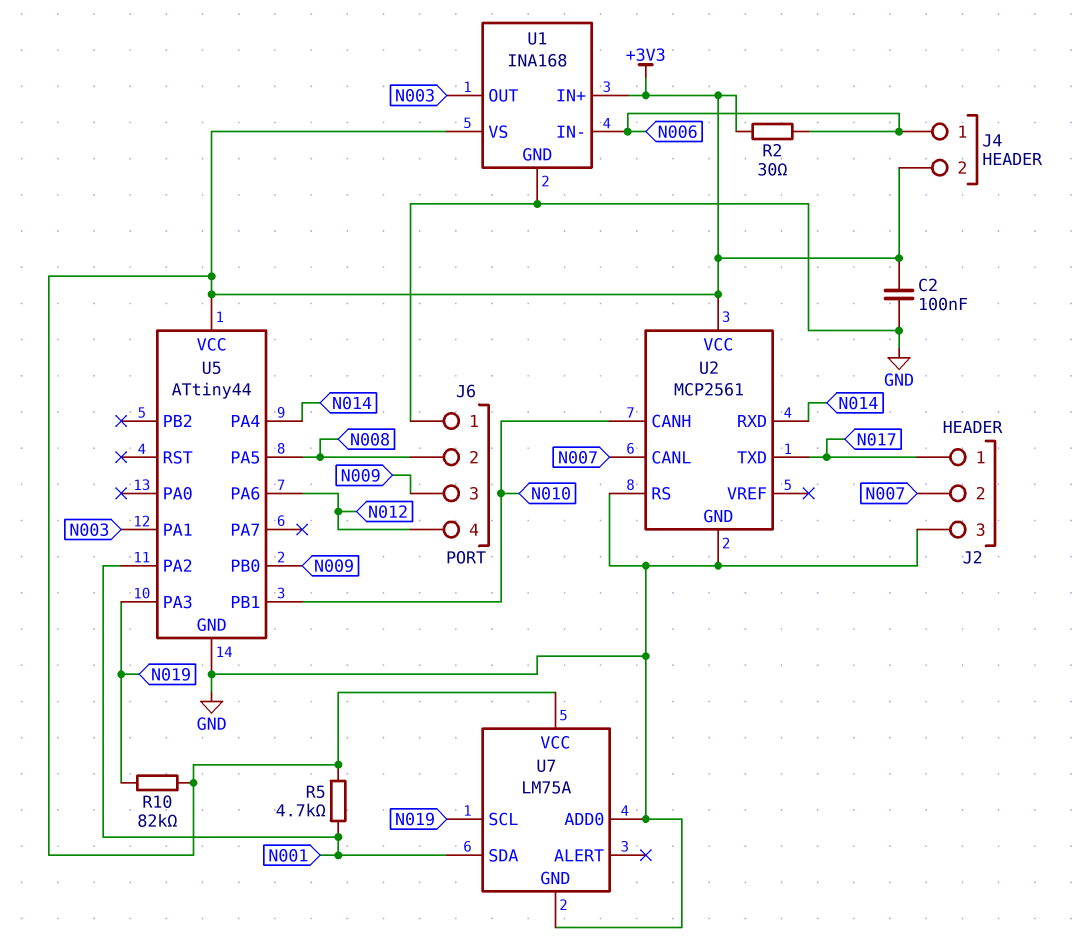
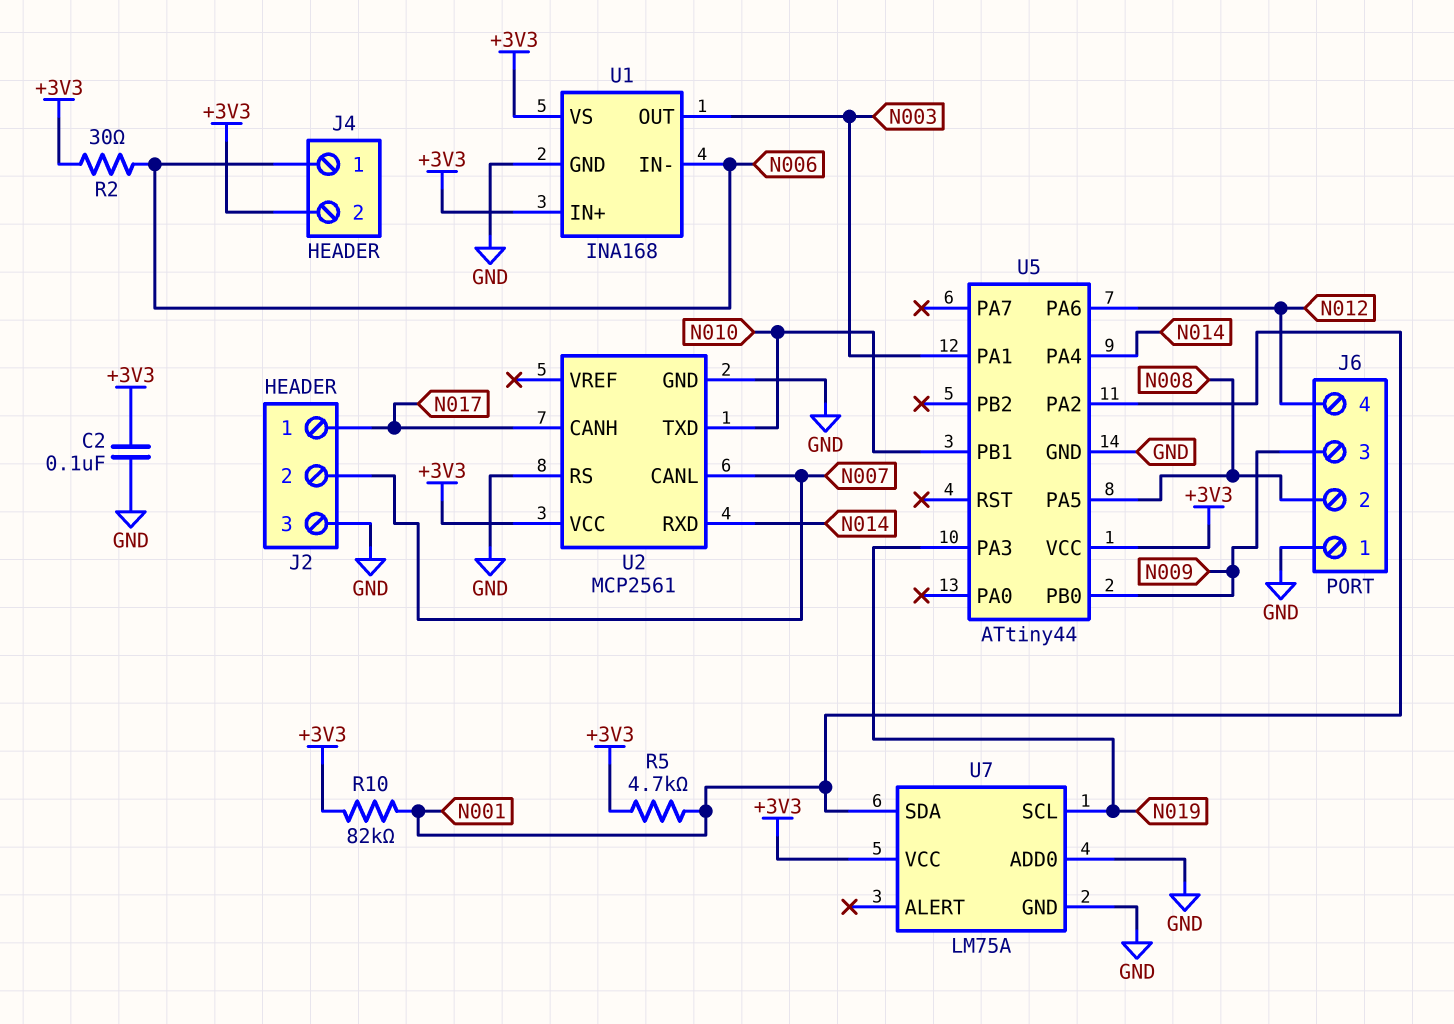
R10: 82k (+3V3, N019) -> 82k (+3V3, N001)
U2 pin CANH: N010 -> N017
U2 pin TXD: N017 -> N010

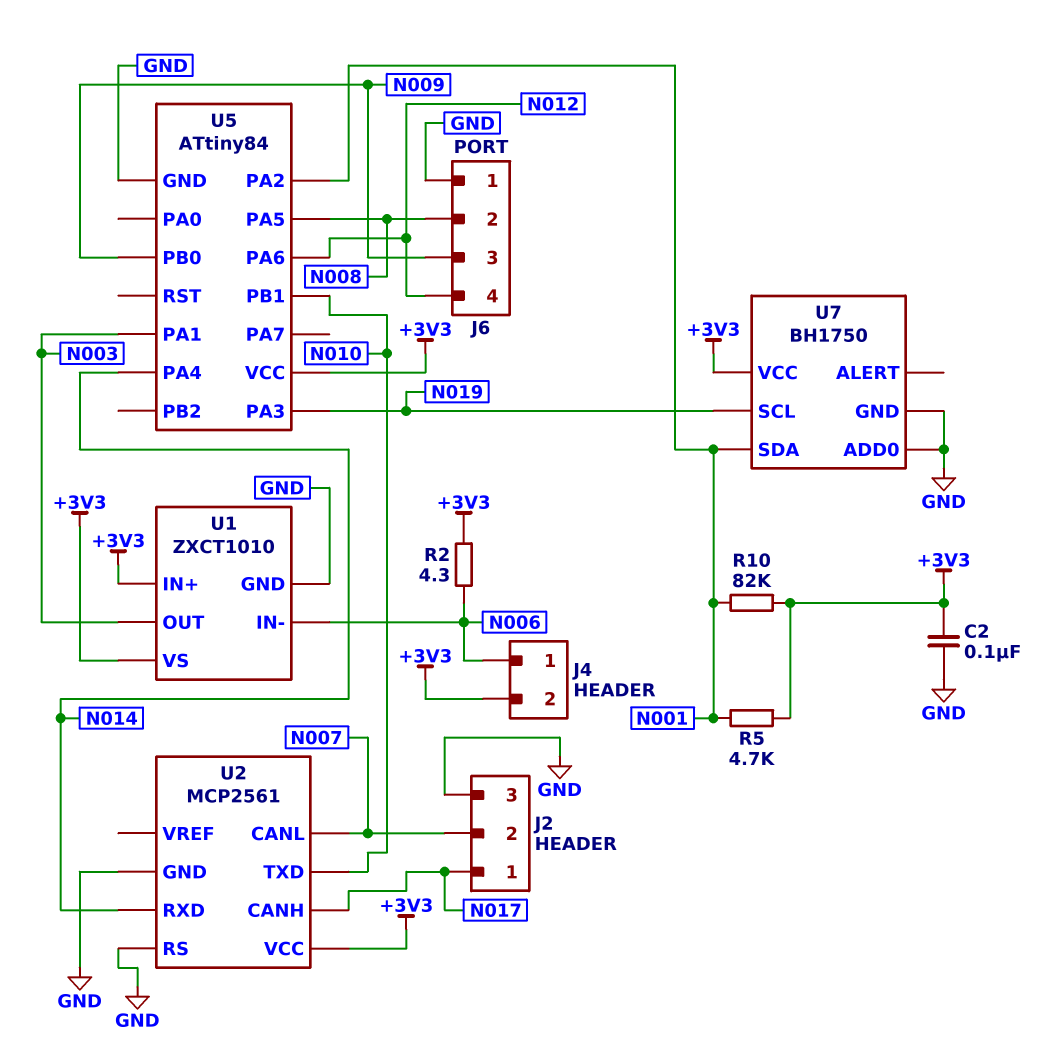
R2: 30 (+3V3, N006) -> 4.3 (+3V3, N006)
U1: INA168 -> ZXCT1010
U5: ATtiny44 -> ATtiny84
U7: LM75A -> BH1750

